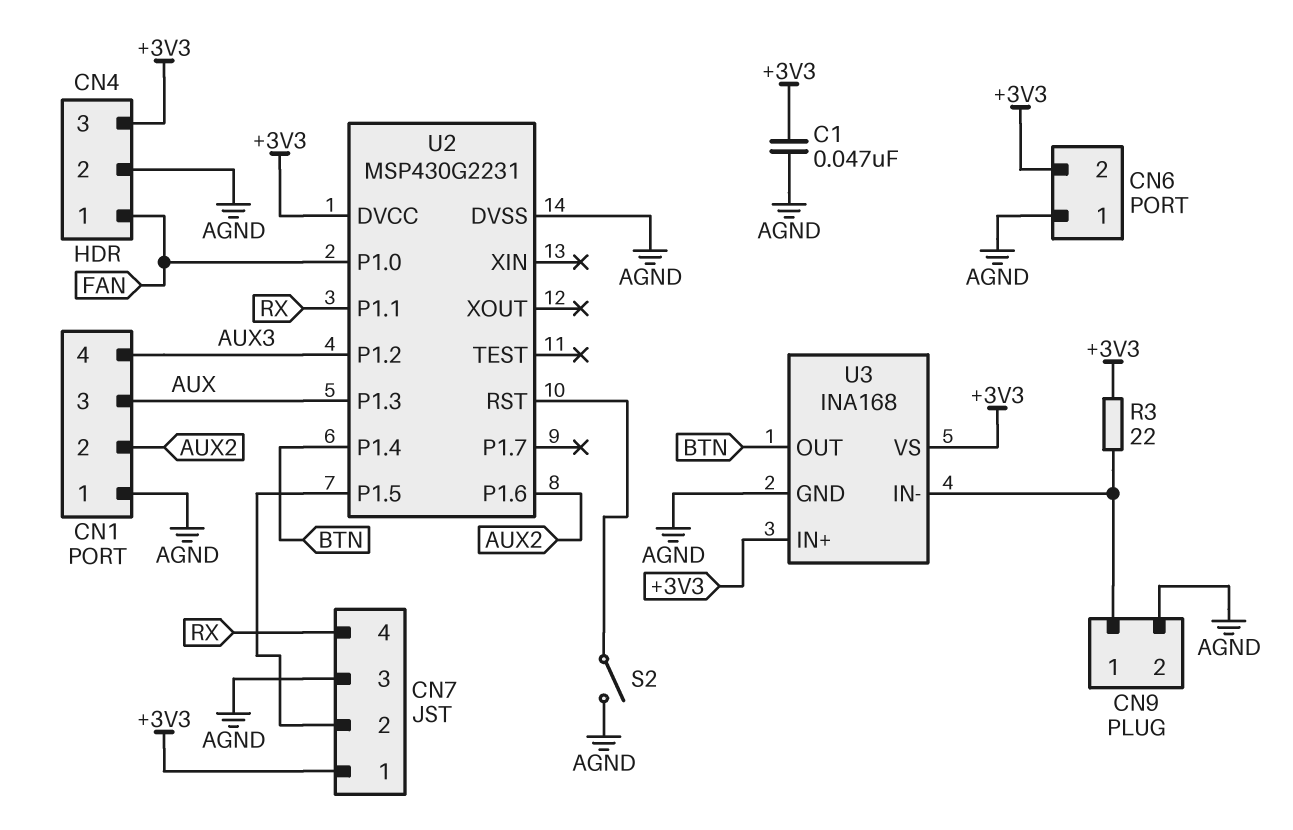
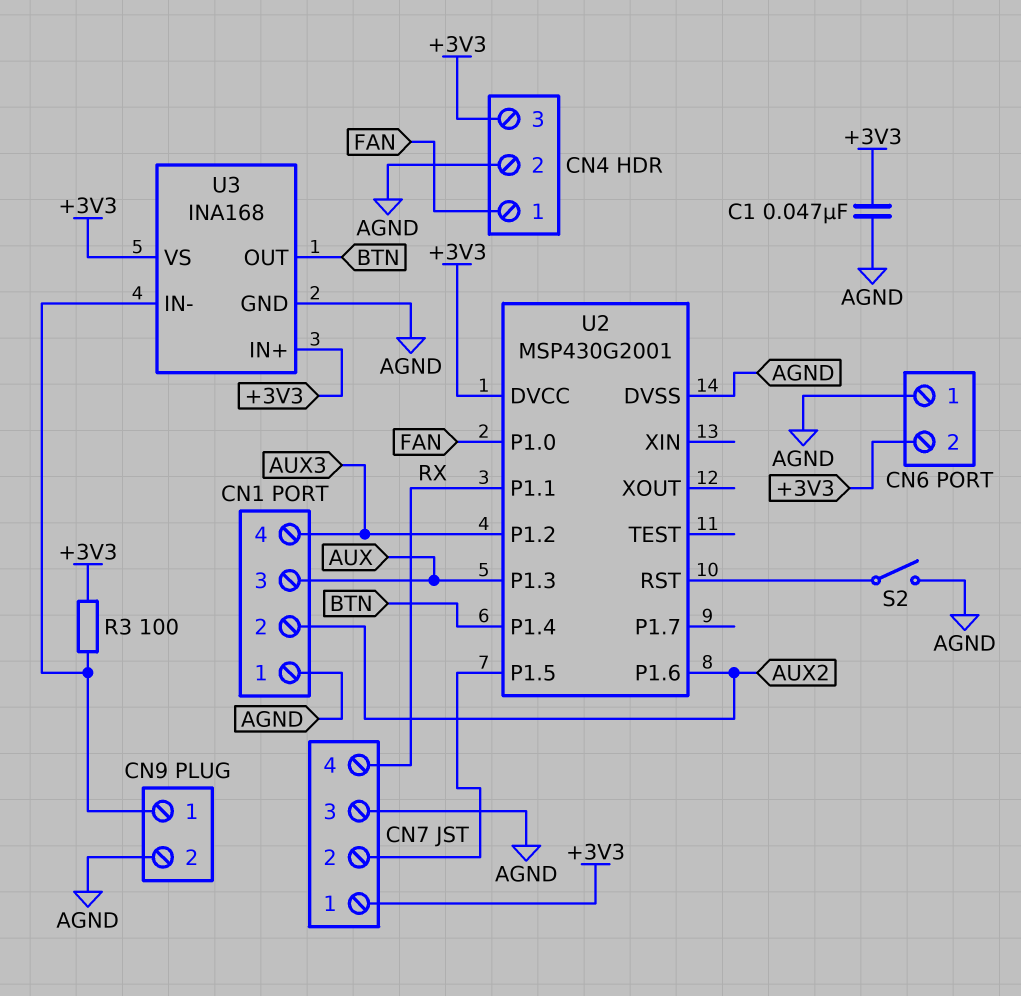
R3: 22 (+3V3, CN9/1) -> 100 (+3V3, CN9/1)
U2: MSP430G2231 -> MSP430G2001

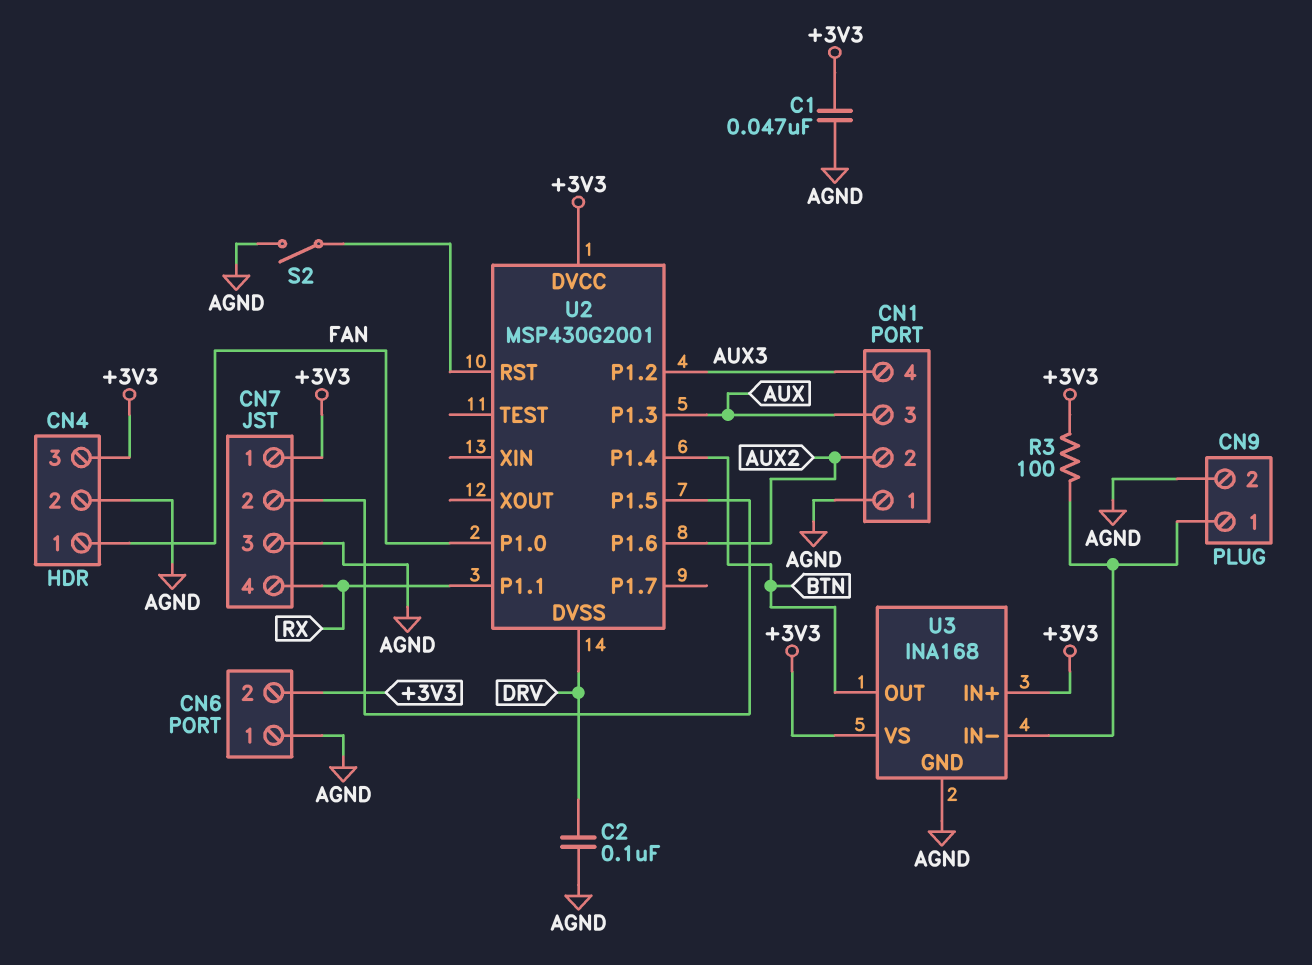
C2: none -> 100nF (AGND, DRV)
U2 pin DVSS: AGND -> DRV

